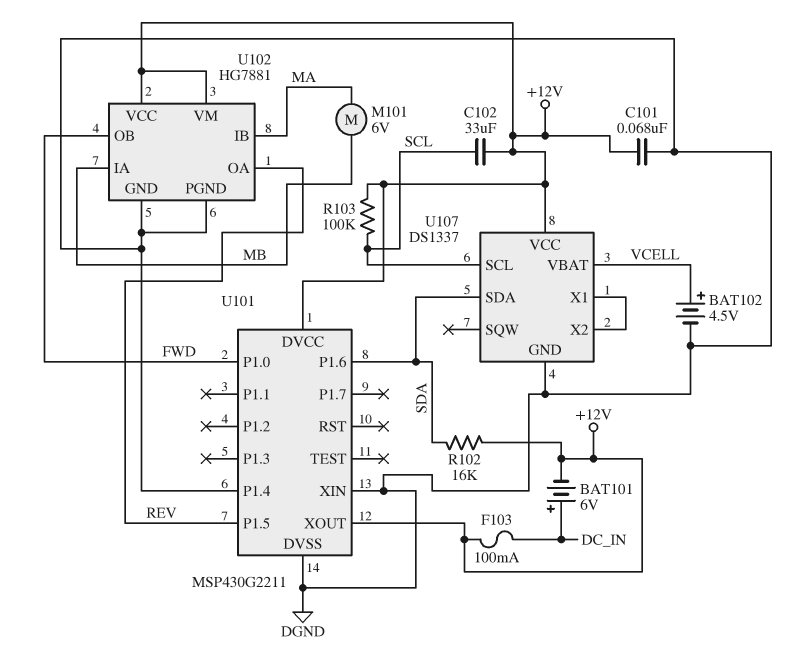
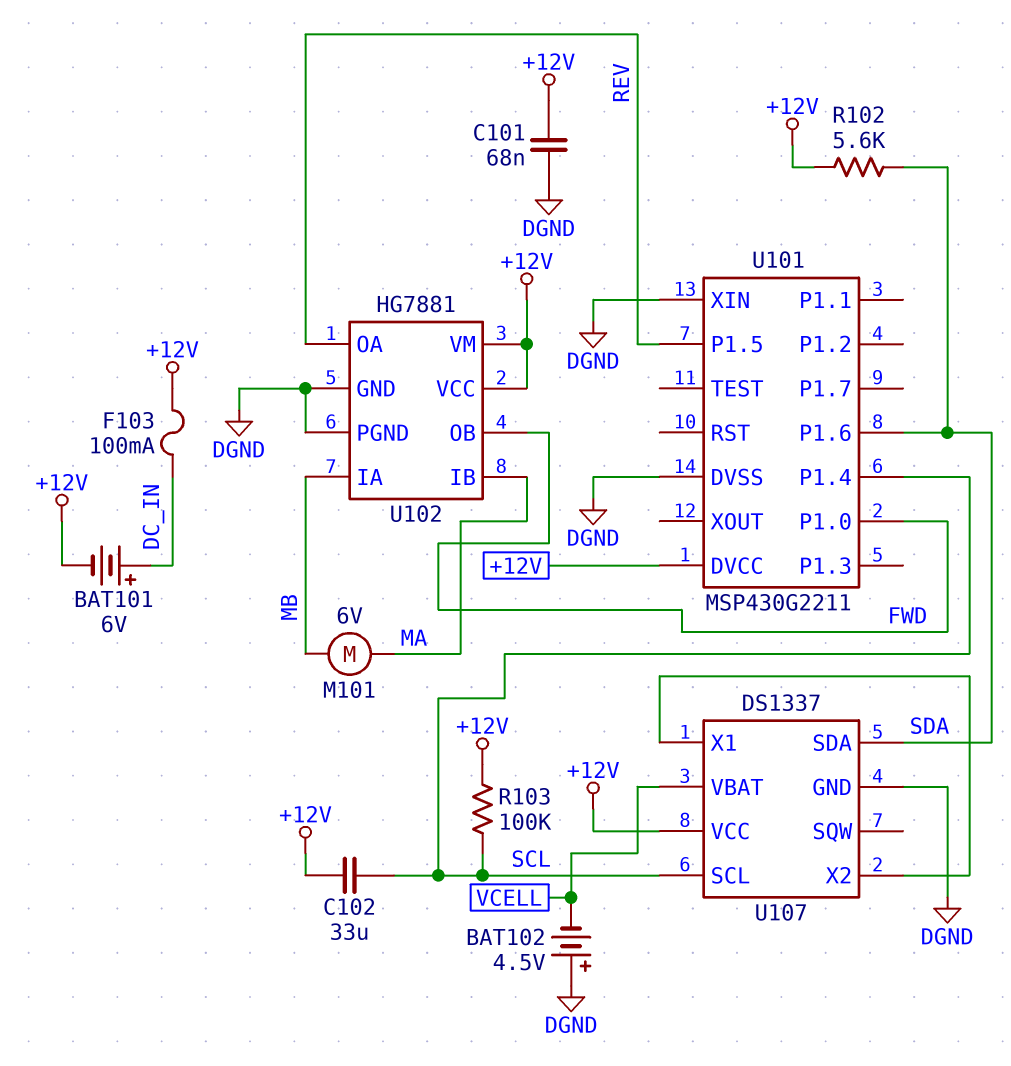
BAT102: 4.5V (plus VCELL, minus DGND) -> 4.5V (plus DGND, minus VCELL)
R102: 16k (+12V, SDA) -> 5.6k (+12V, SDA)
U101 pin P1.4: DGND -> SCL
U101 pin XOUT: +12V -> none

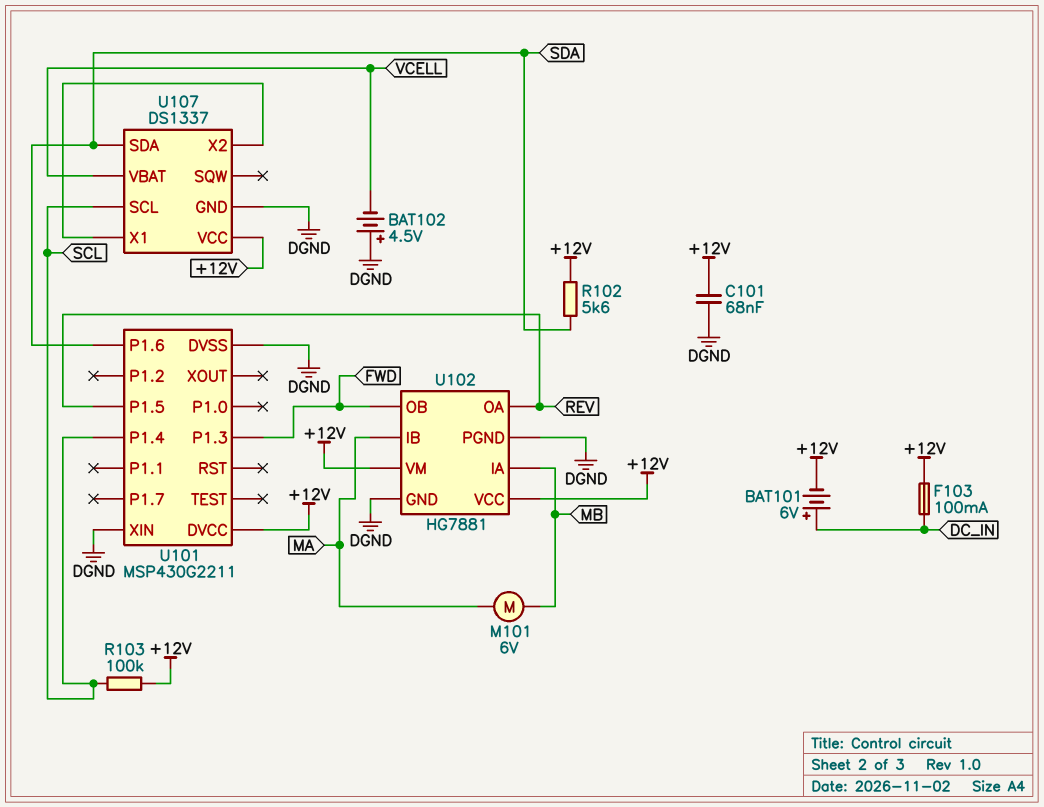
C102: 33uF (+12V, SCL) -> none
U101 pin P1.0: FWD -> none
U101 pin P1.3: none -> FWD

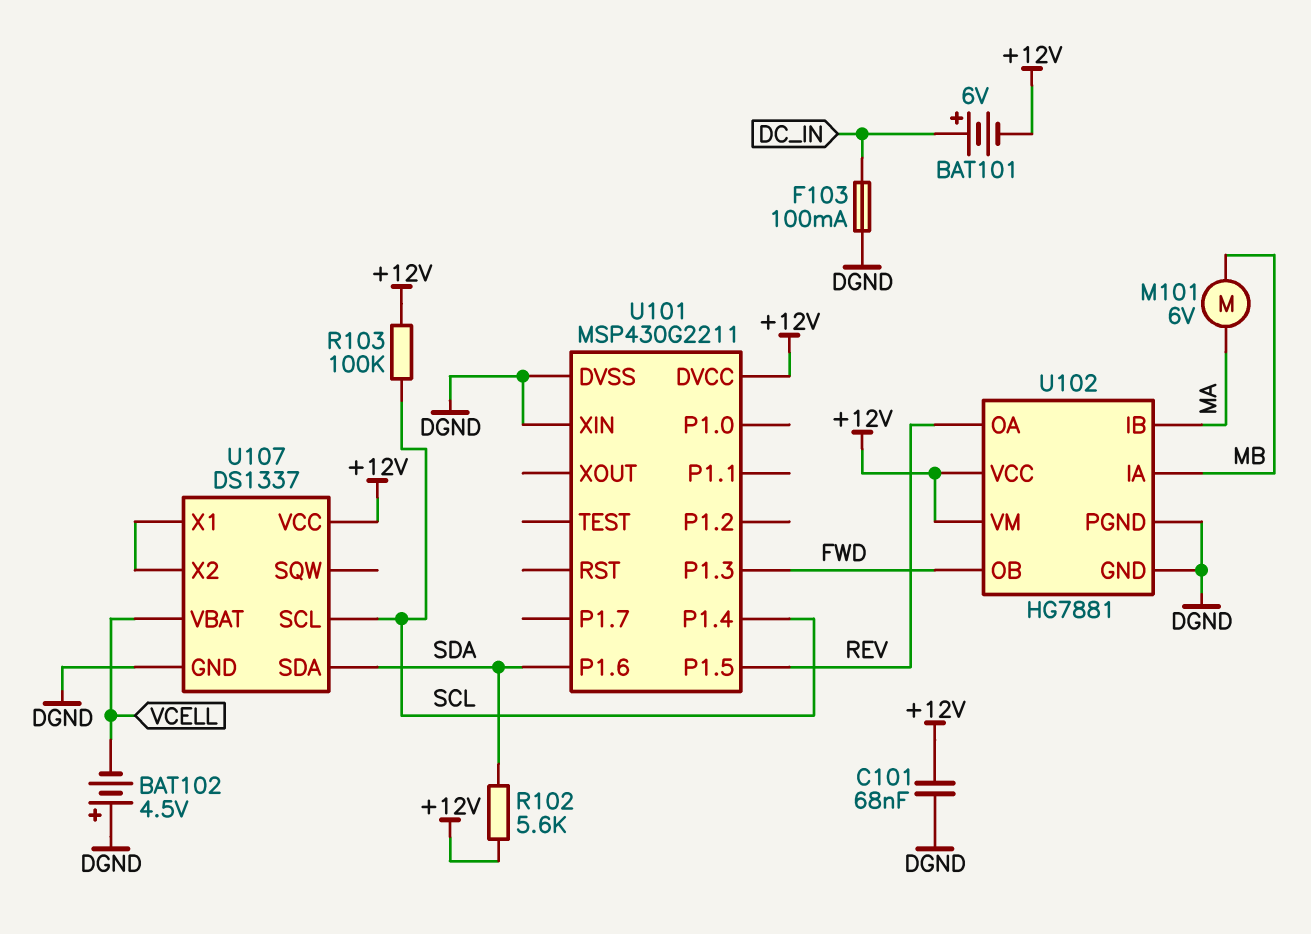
F103: 100mA (+12V, DC_IN) -> 100mA (DC_IN, DGND)

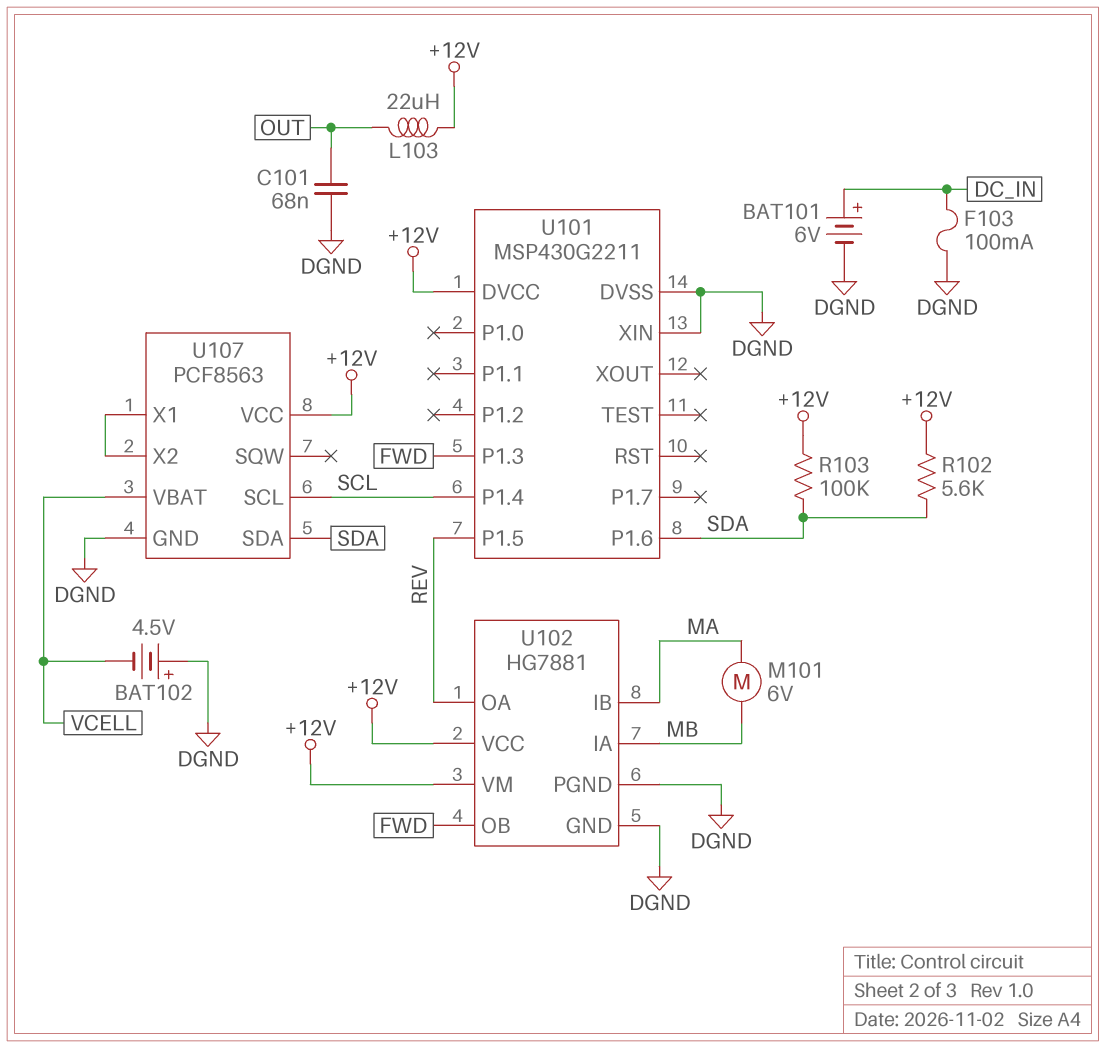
BAT101: 6V (plus DC_IN, minus +12V) -> 6V (plus DC_IN, minus DGND)
C101: 68nF (+12V, DGND) -> 68nF (DGND, OUT)
L103: none -> 22uH (+12V, OUT)
R103: 100k (+12V, SCL) -> 100k (+12V, SDA)
U107: DS1337 -> PCF8563

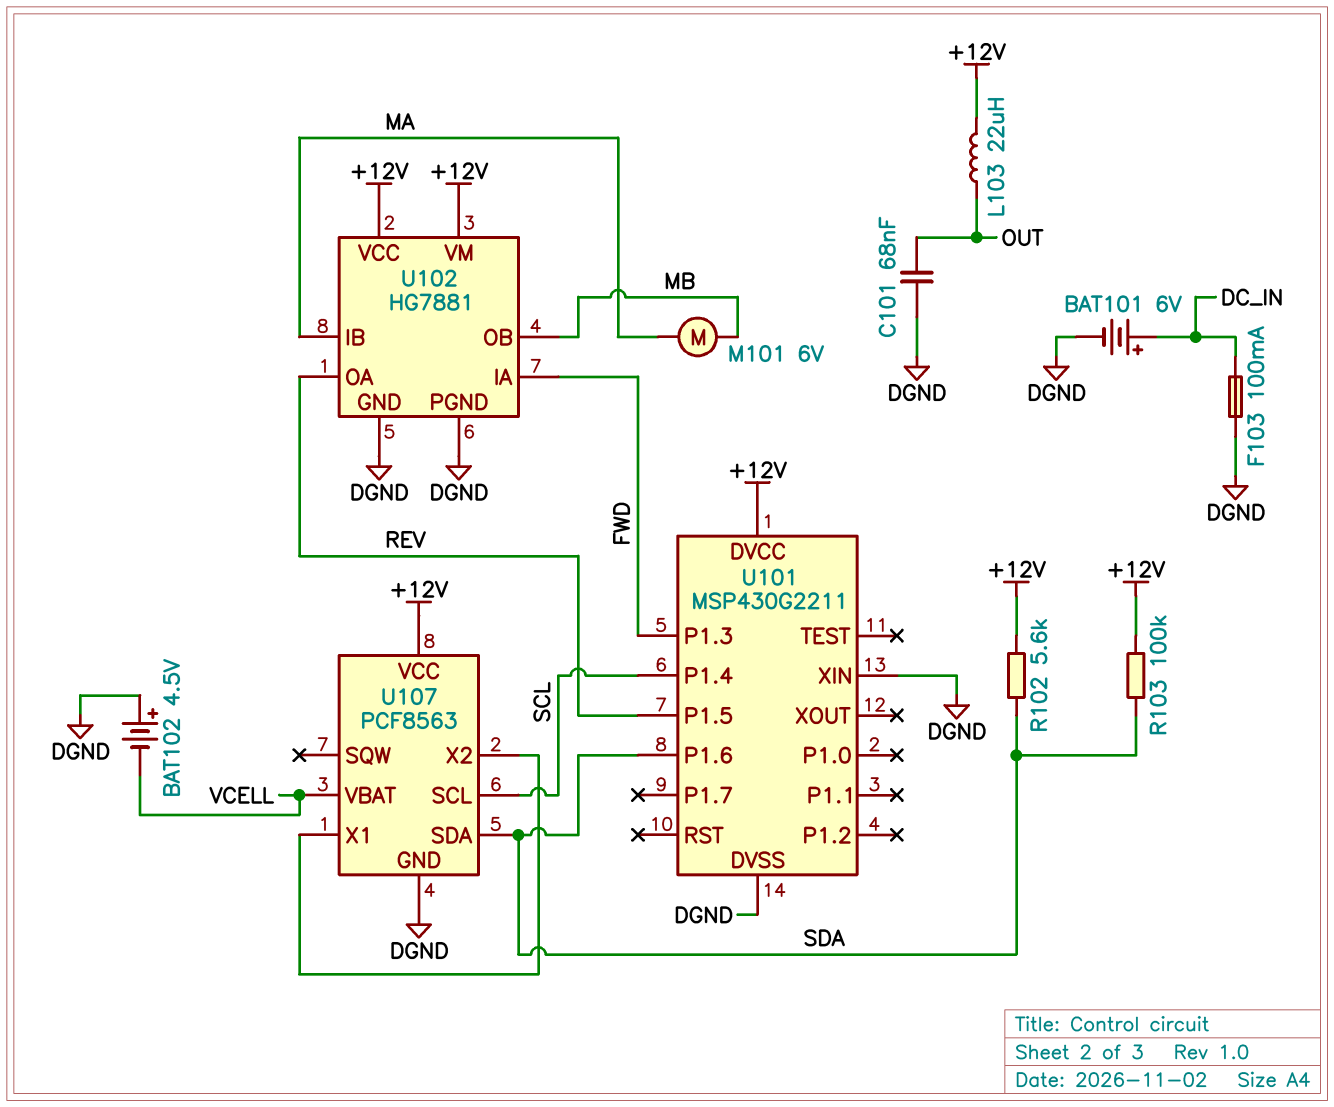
U102 pin IA: MB -> FWD
U102 pin OB: FWD -> MB

